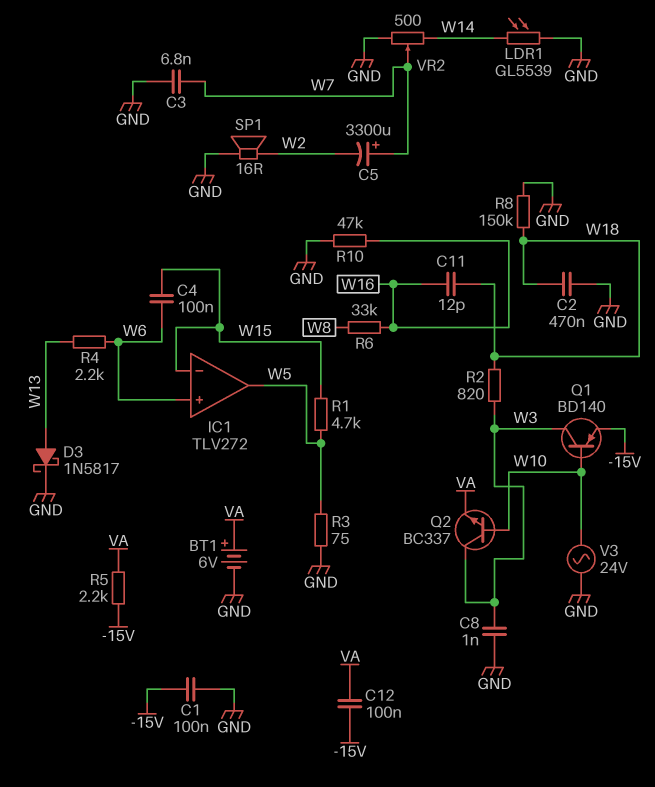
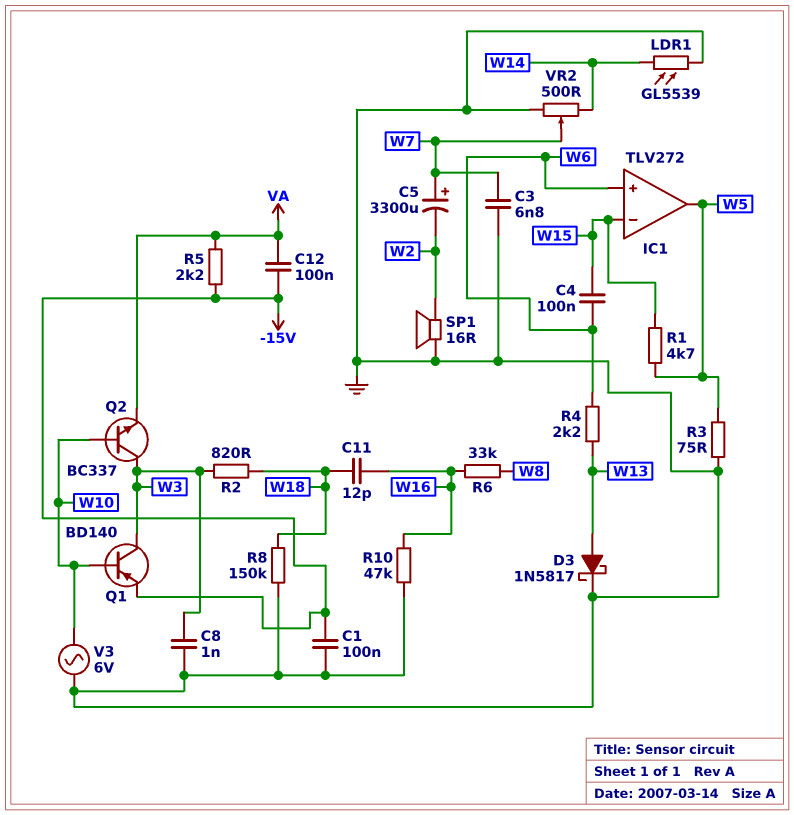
BT1: 6V (plus VA, minus GND) -> none
C2: 470nF (GND, W18) -> none
V3: AC 24V (GND, W10) -> AC 6V (GND, W10)

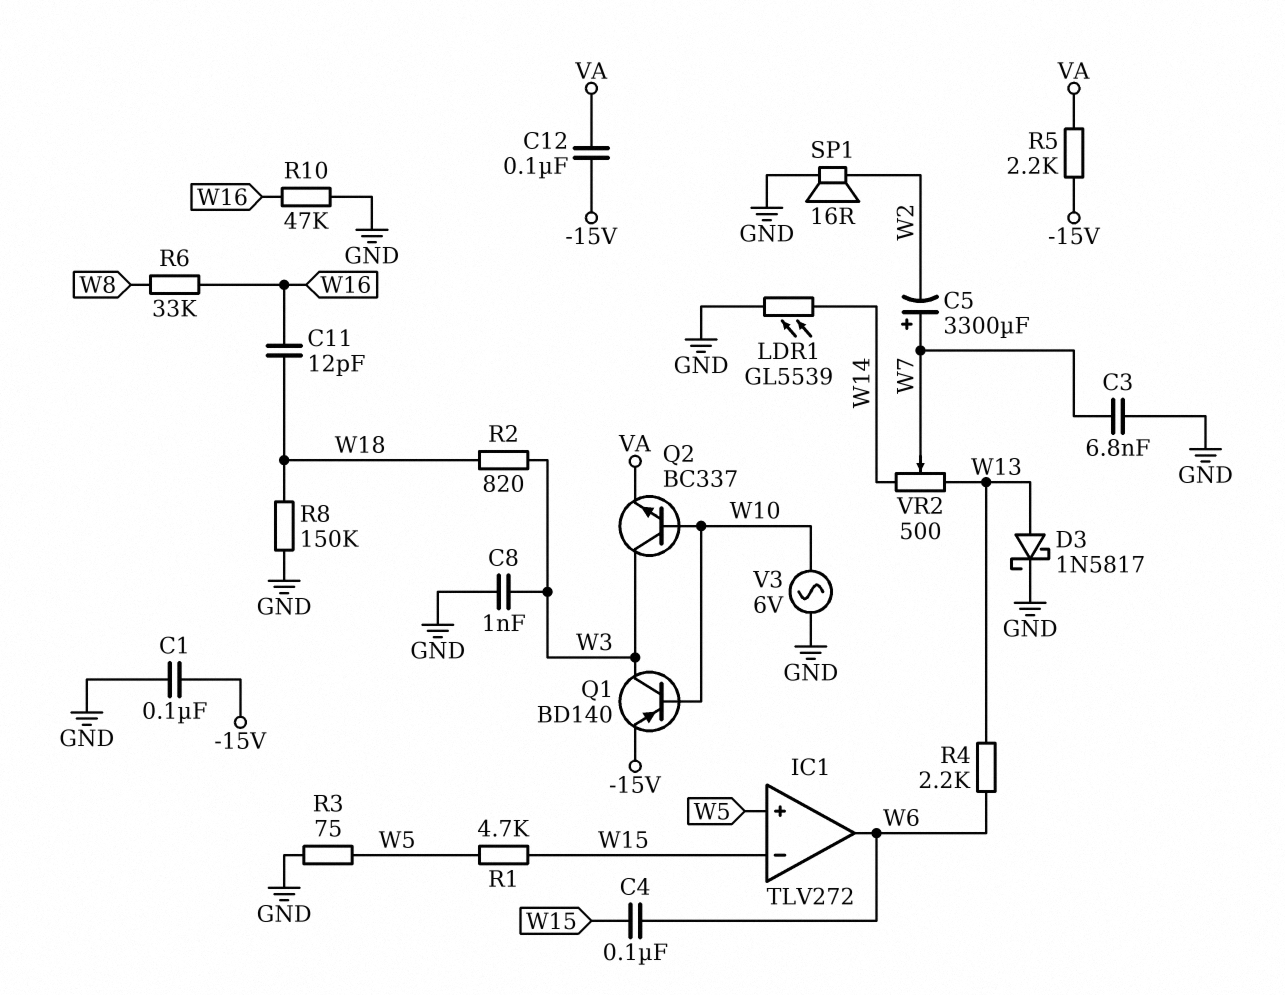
IC1 pin in+: W6 -> W5
IC1 pin out: W5 -> W6
VR2: 500 (GND, W14, wiper W7) -> 500 (W13, W14, wiper W7)

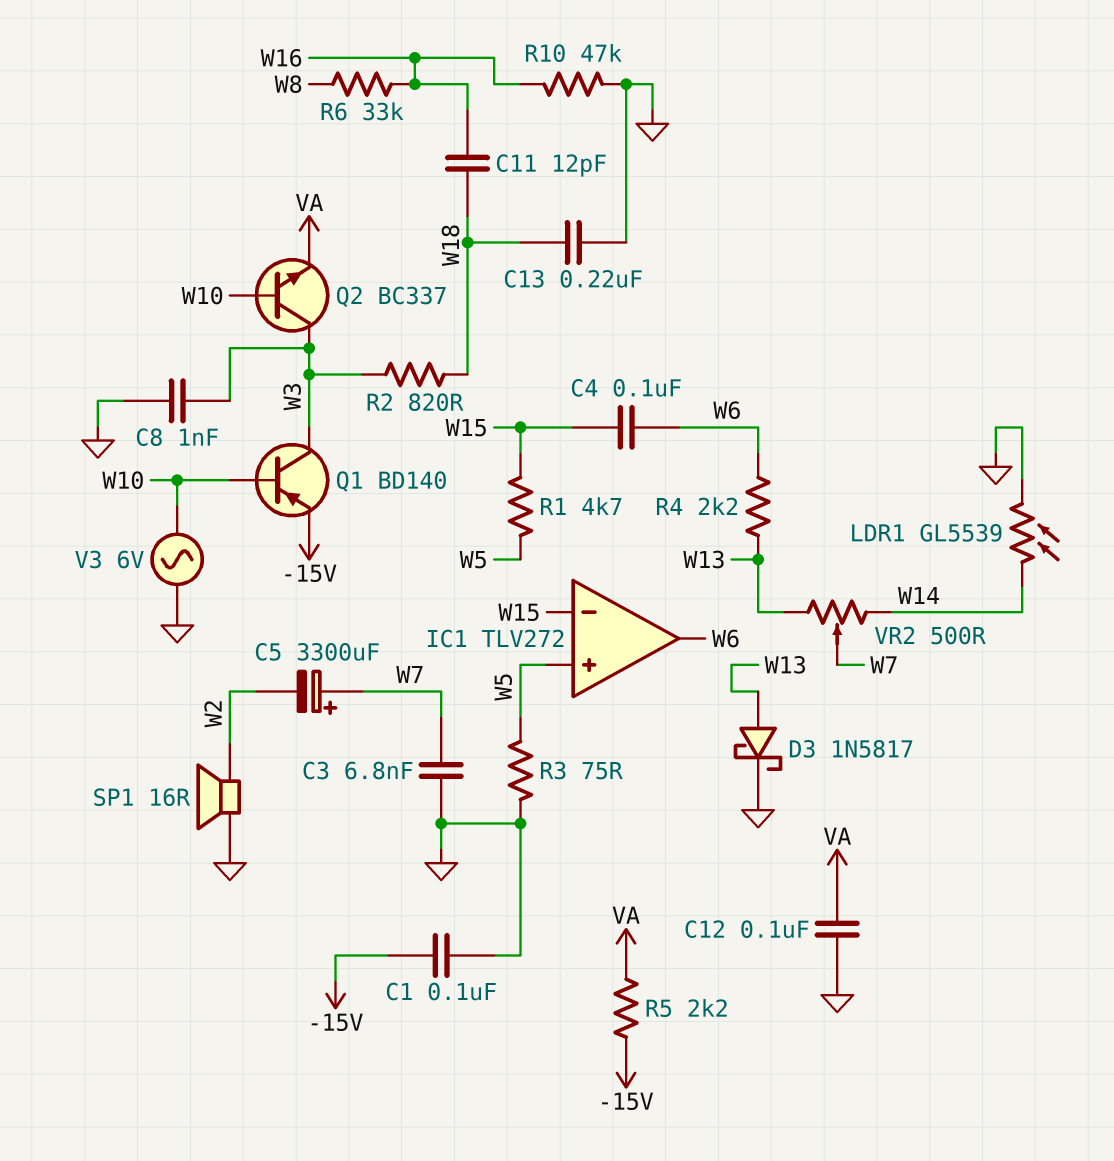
C12: 100nF (-15V, VA) -> 100nF (GND, VA)
C13: none -> 220nF (GND, W18)
R8: 150k (GND, W18) -> none

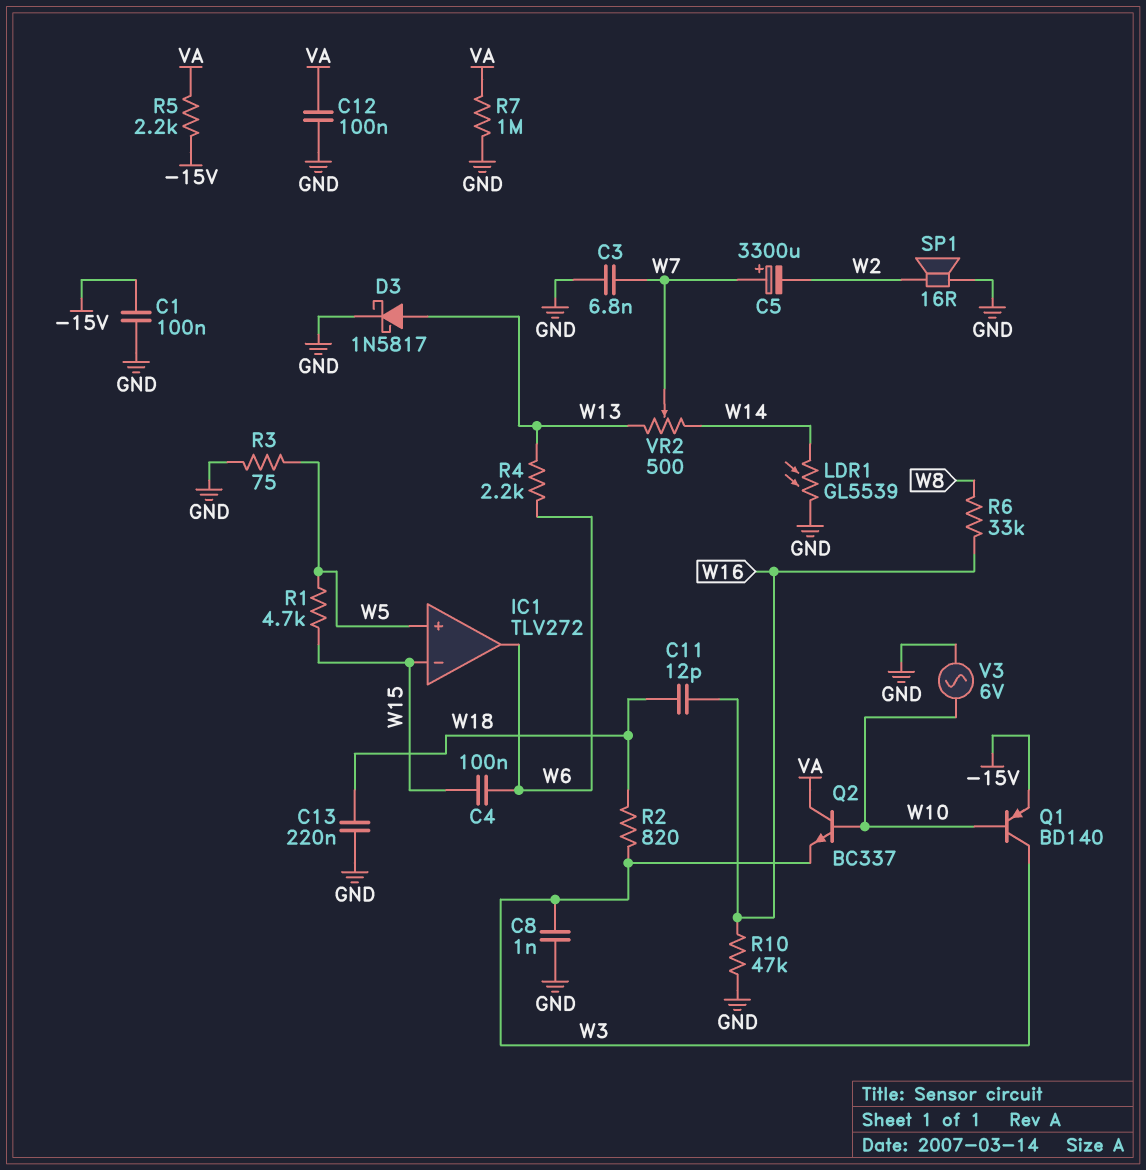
Q2: NPN BC337 (B W10, C W3, E VA) -> NPN BC337 (B W10, C VA, E W3)
R7: none -> 1M (GND, VA)

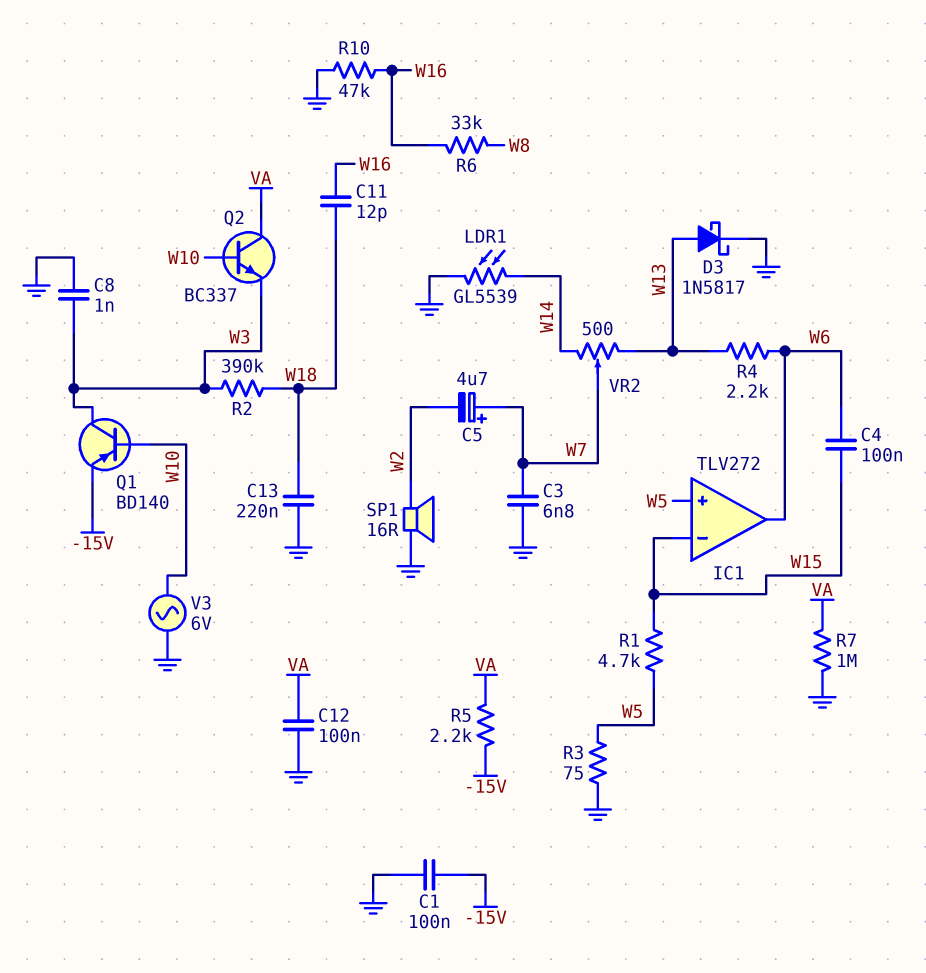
C5: 3300uF (plus W7, minus W2) -> 4.7uF (plus W7, minus W2)
R2: 820 (W3, W18) -> 390k (W3, W18)

